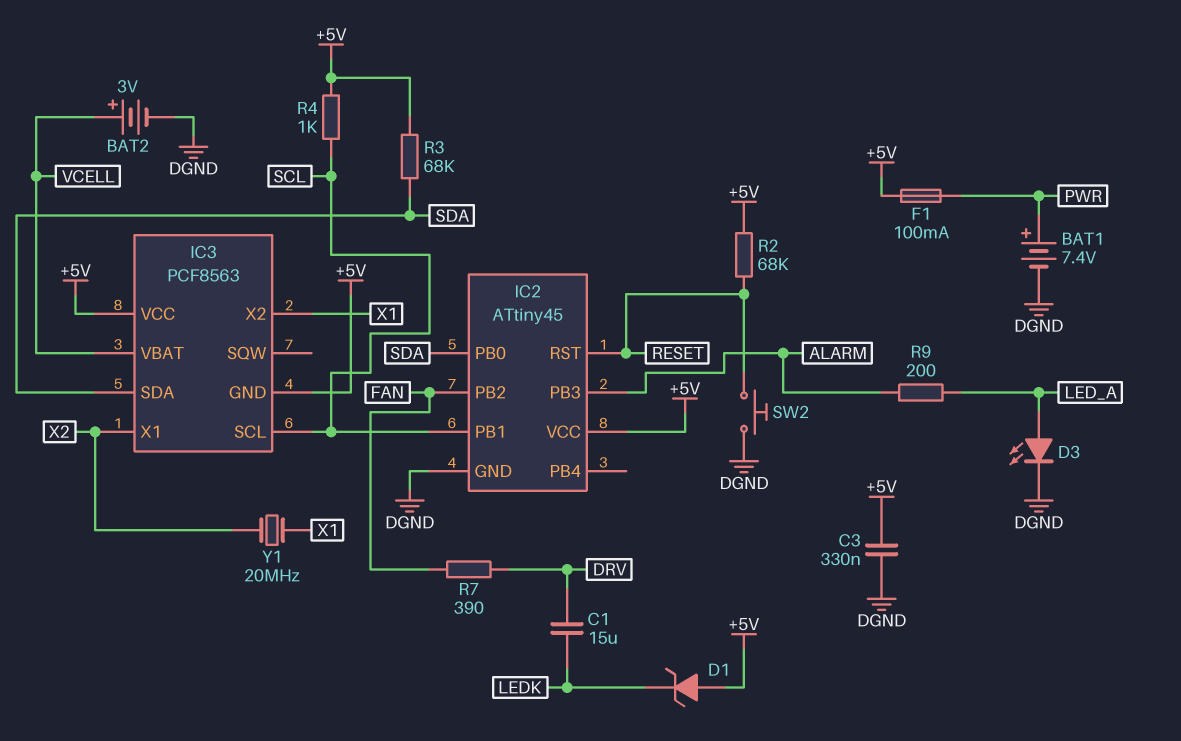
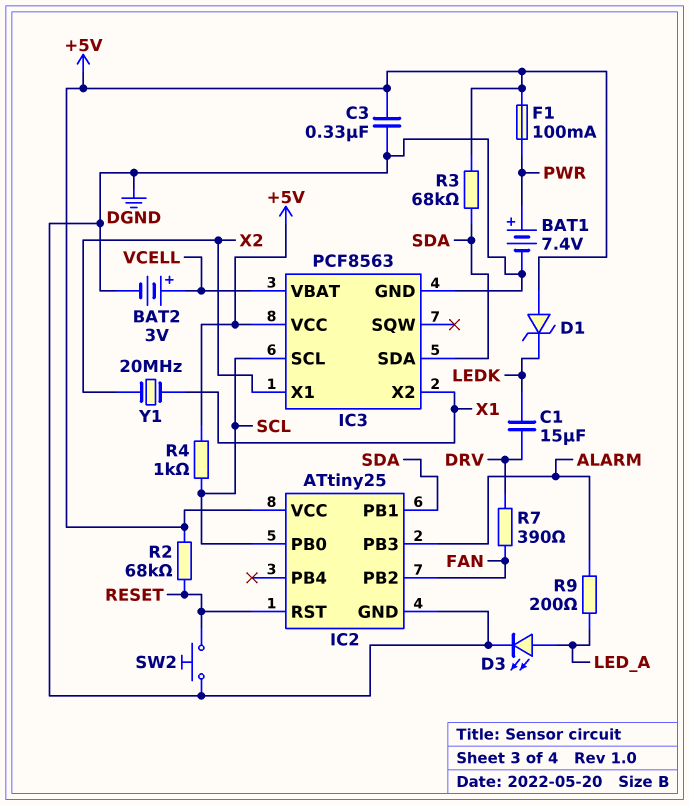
IC2: ATtiny45 -> ATtiny25
IC2 pin PB0: SDA -> SCL
IC2 pin PB1: SCL -> SDA
IC3 pin GND: +5V -> DGND

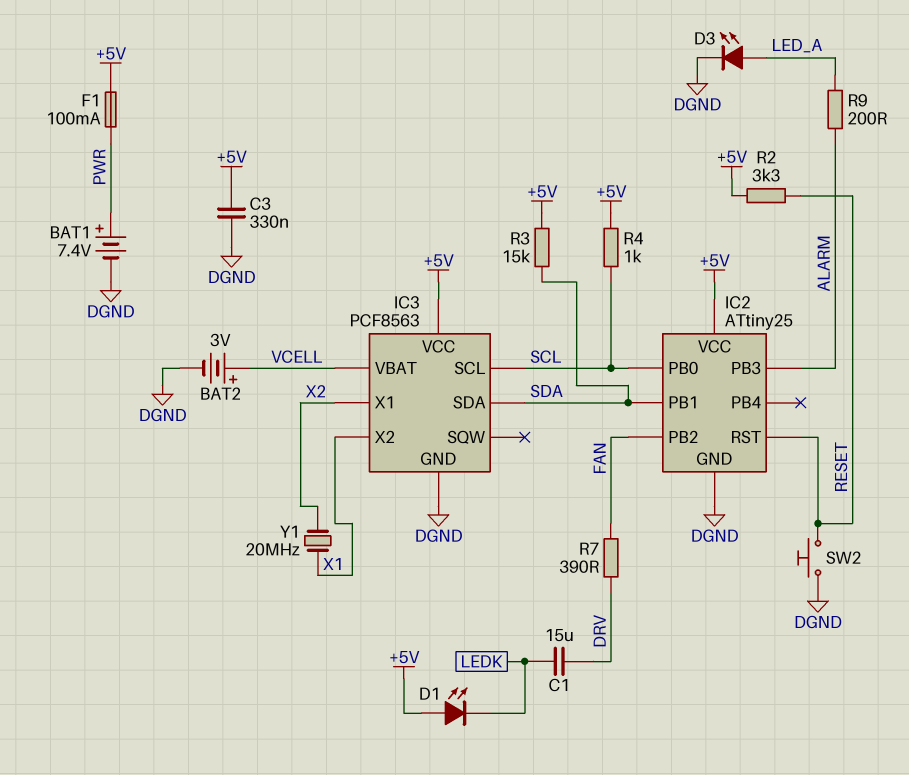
D1: zener (A +5V, K LEDK) -> LED (A +5V, K LEDK)
R2: 68k (+5V, RESET) -> 3.3k (+5V, RESET)
R3: 68k (+5V, SDA) -> 15k (+5V, SDA)

